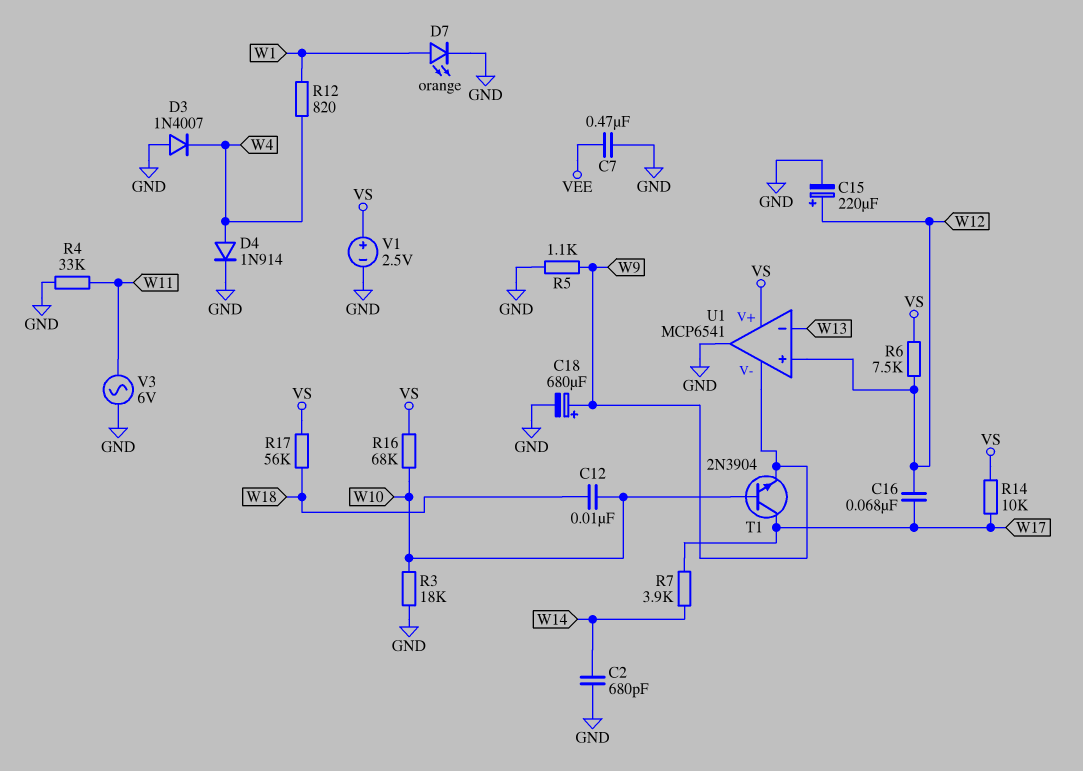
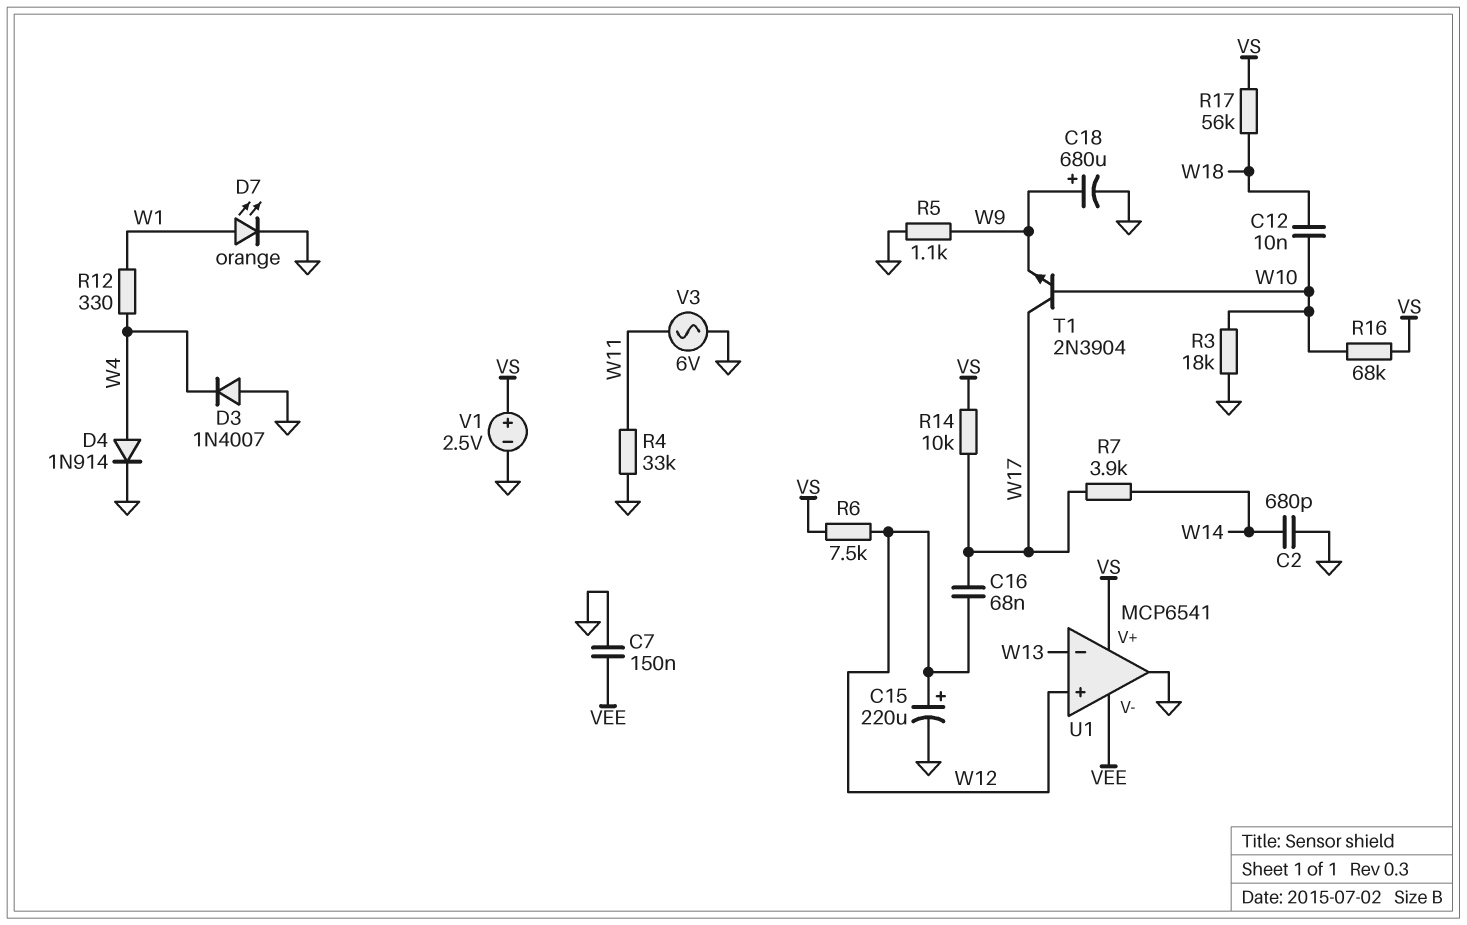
C7: 470nF (GND, VEE) -> 150nF (GND, VEE)
R12: 820 (W1, W4) -> 330 (W1, W4)
U1 pin V-: W9 -> VEE

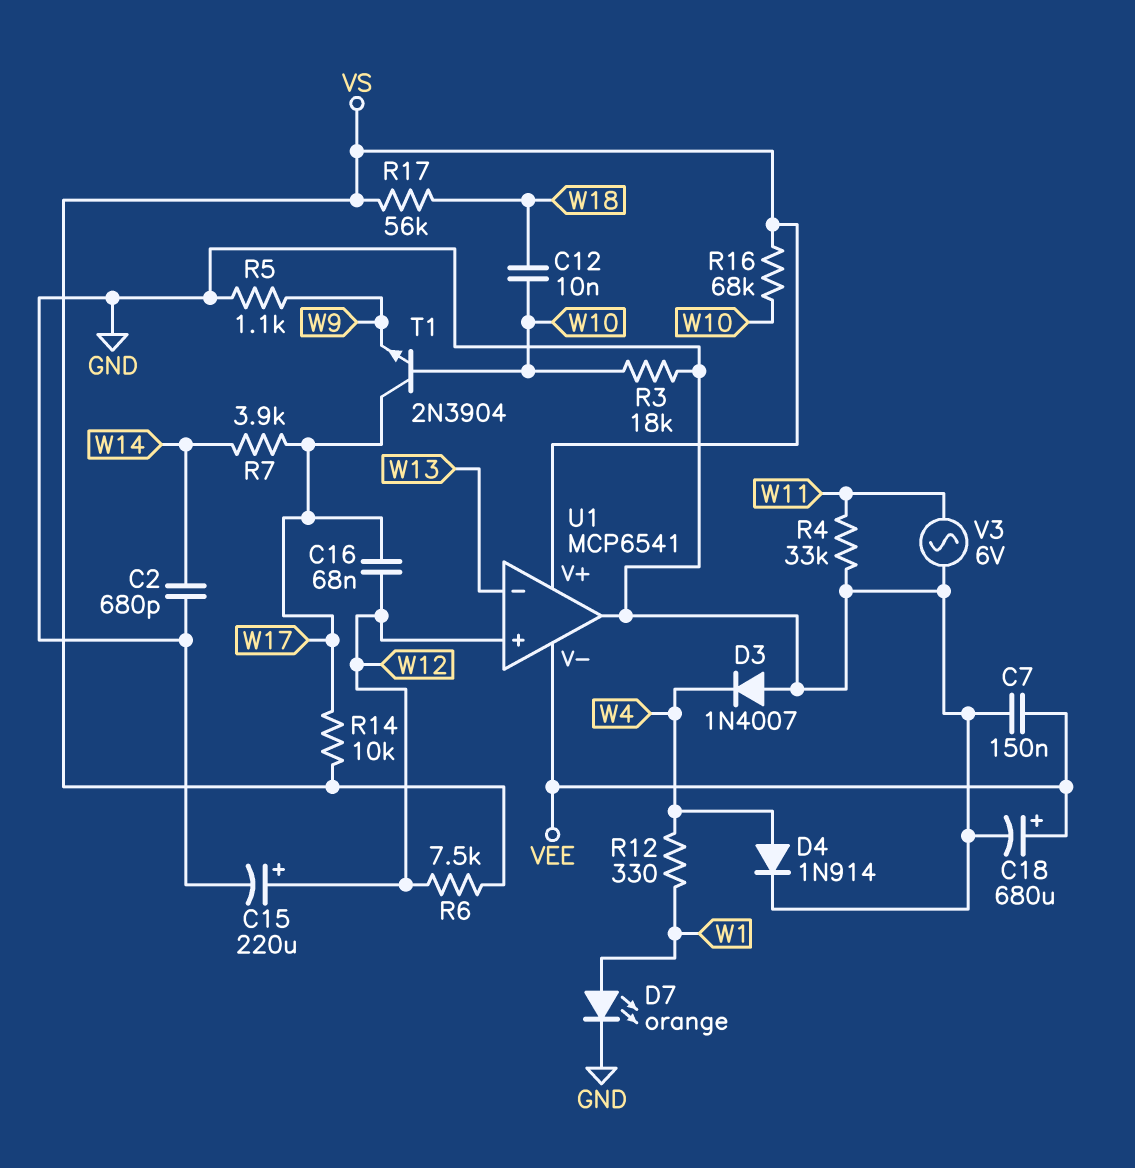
C18: 680uF (plus W9, minus GND) -> 680uF (plus VEE, minus GND)
V1: 2.5V (plus VS, minus GND) -> none

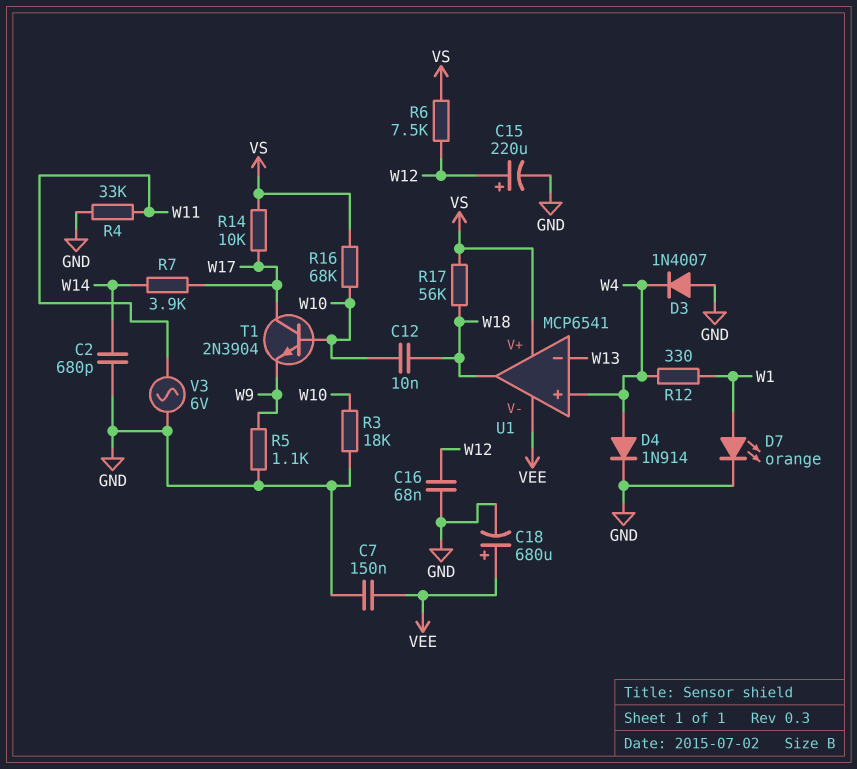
C16: 68nF (W12, W17) -> 68nF (GND, W12)
U1 pin in+: W12 -> W4
U1 pin out: GND -> W18

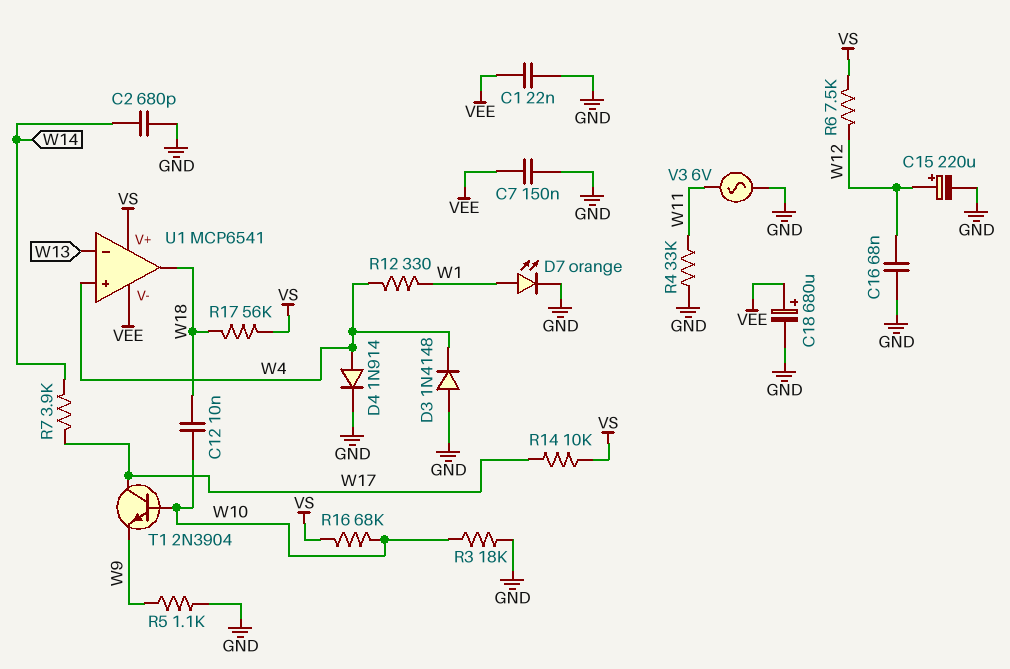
C1: none -> 22nF (GND, VEE)
D3: diode 1N4007 (A GND, K W4) -> diode 1N4148 (A GND, K W4)

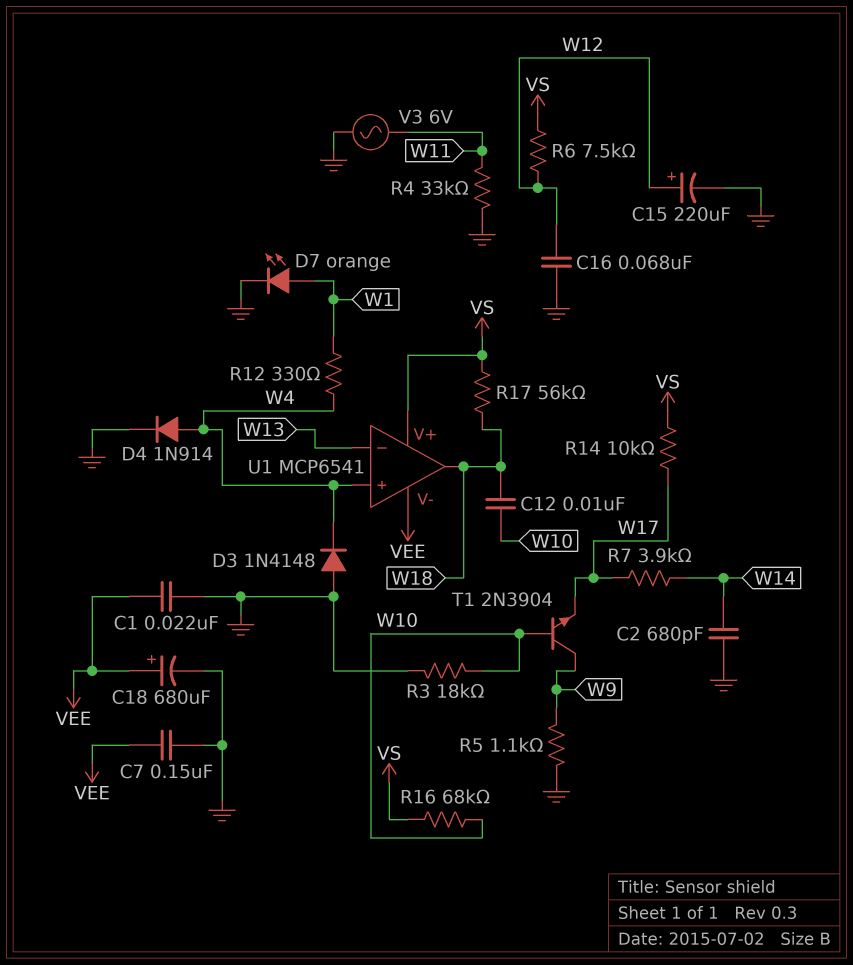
T1: NPN 2N3904 (B W10, C W17, E W9) -> NPN 2N3904 (B W10, C W9, E W17)

